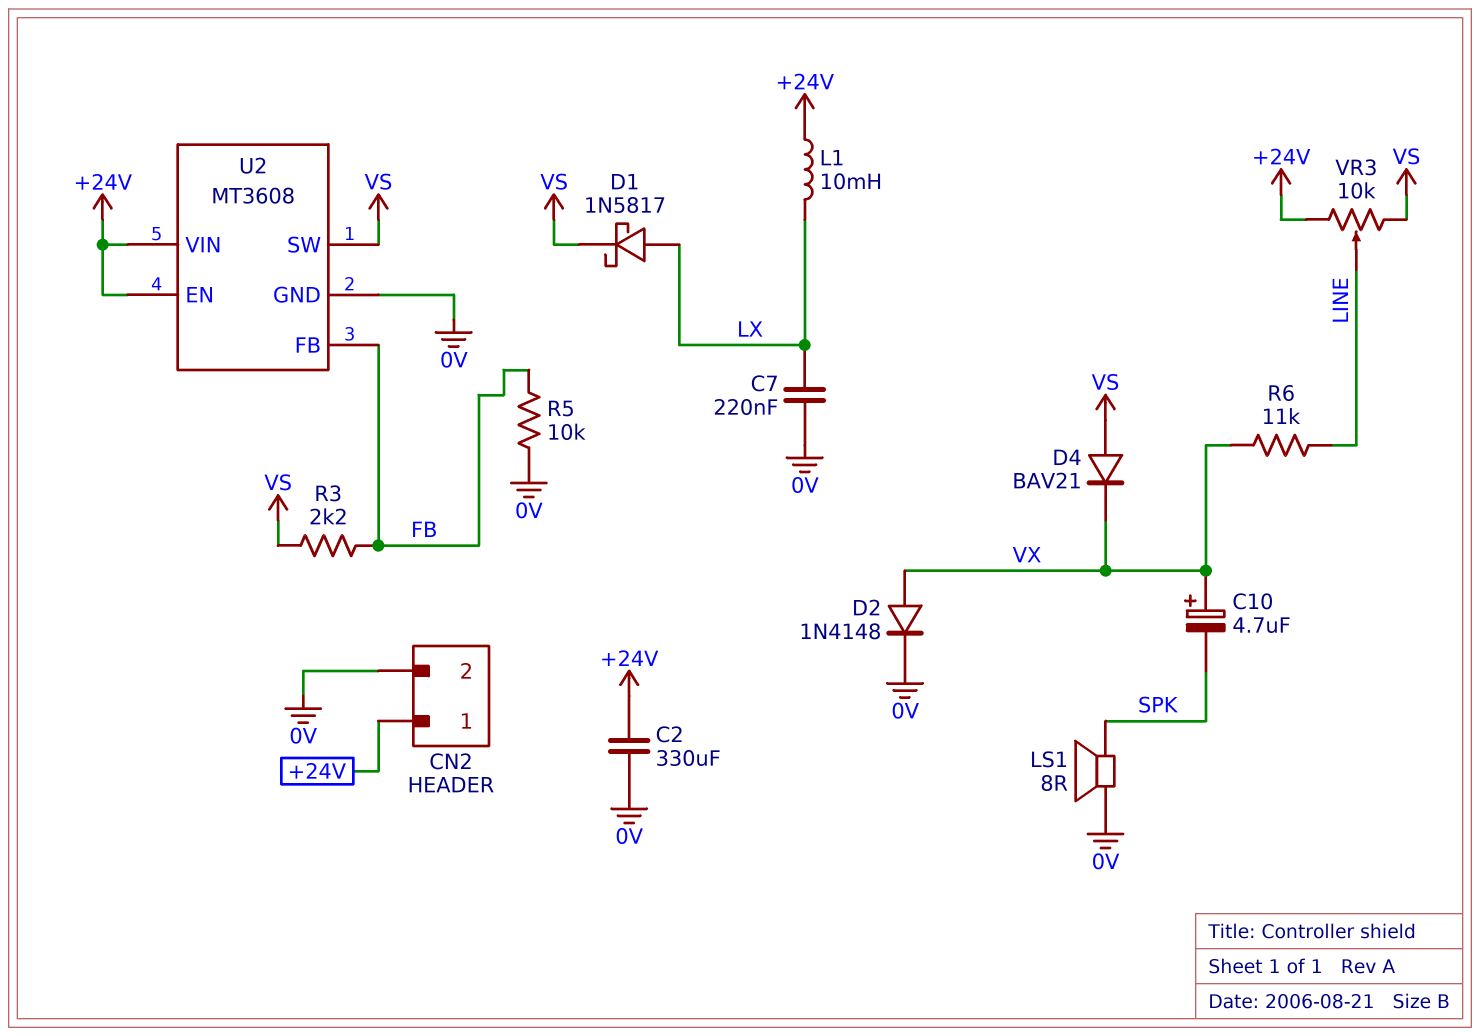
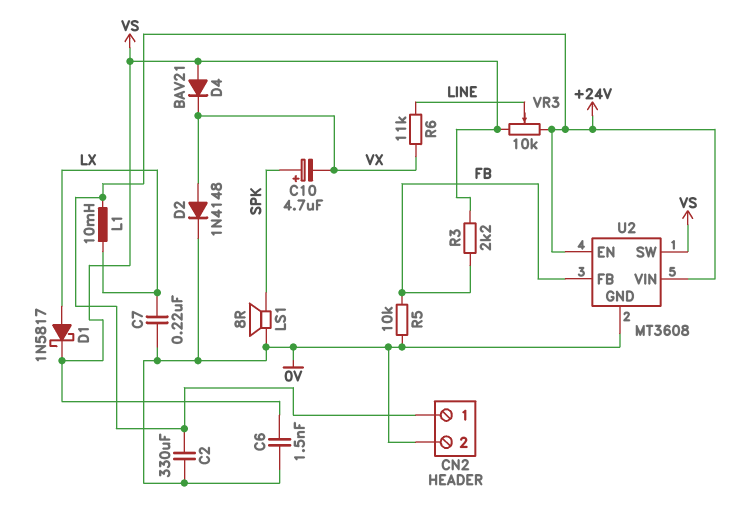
C6: none -> 1.5nF (0V, VS)
C10: 4.7uF (plus VX, minus SPK) -> 4.7uF (plus SPK, minus VX)

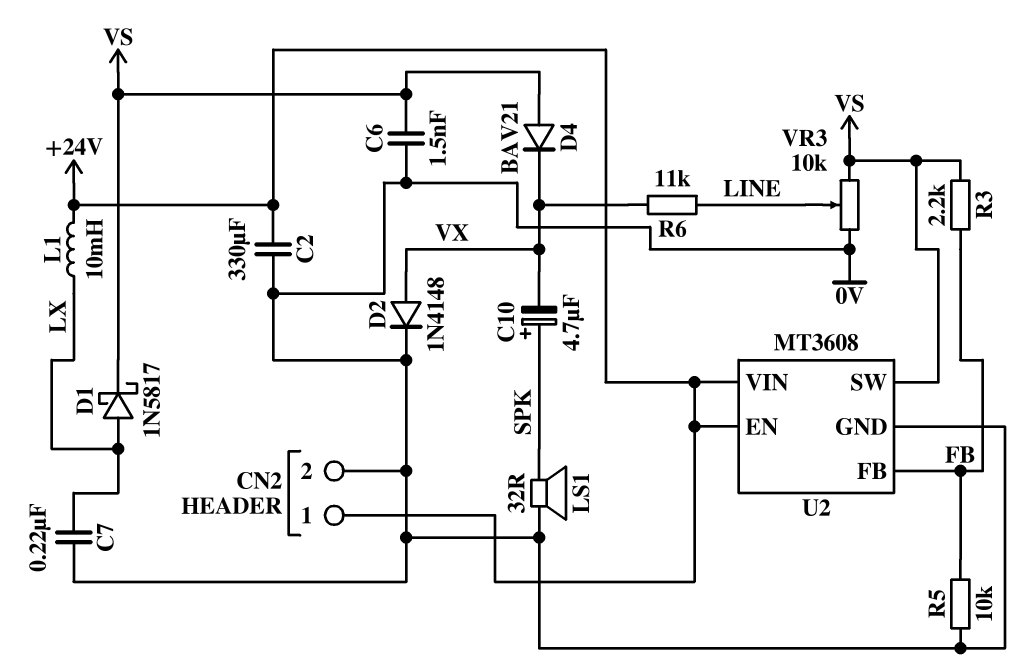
LS1: speaker 8R (0V, SPK) -> speaker 32R (0V, SPK)
VR3: 10k (+24V, VS, wiper LINE) -> 10k (0V, VS, wiper LINE)

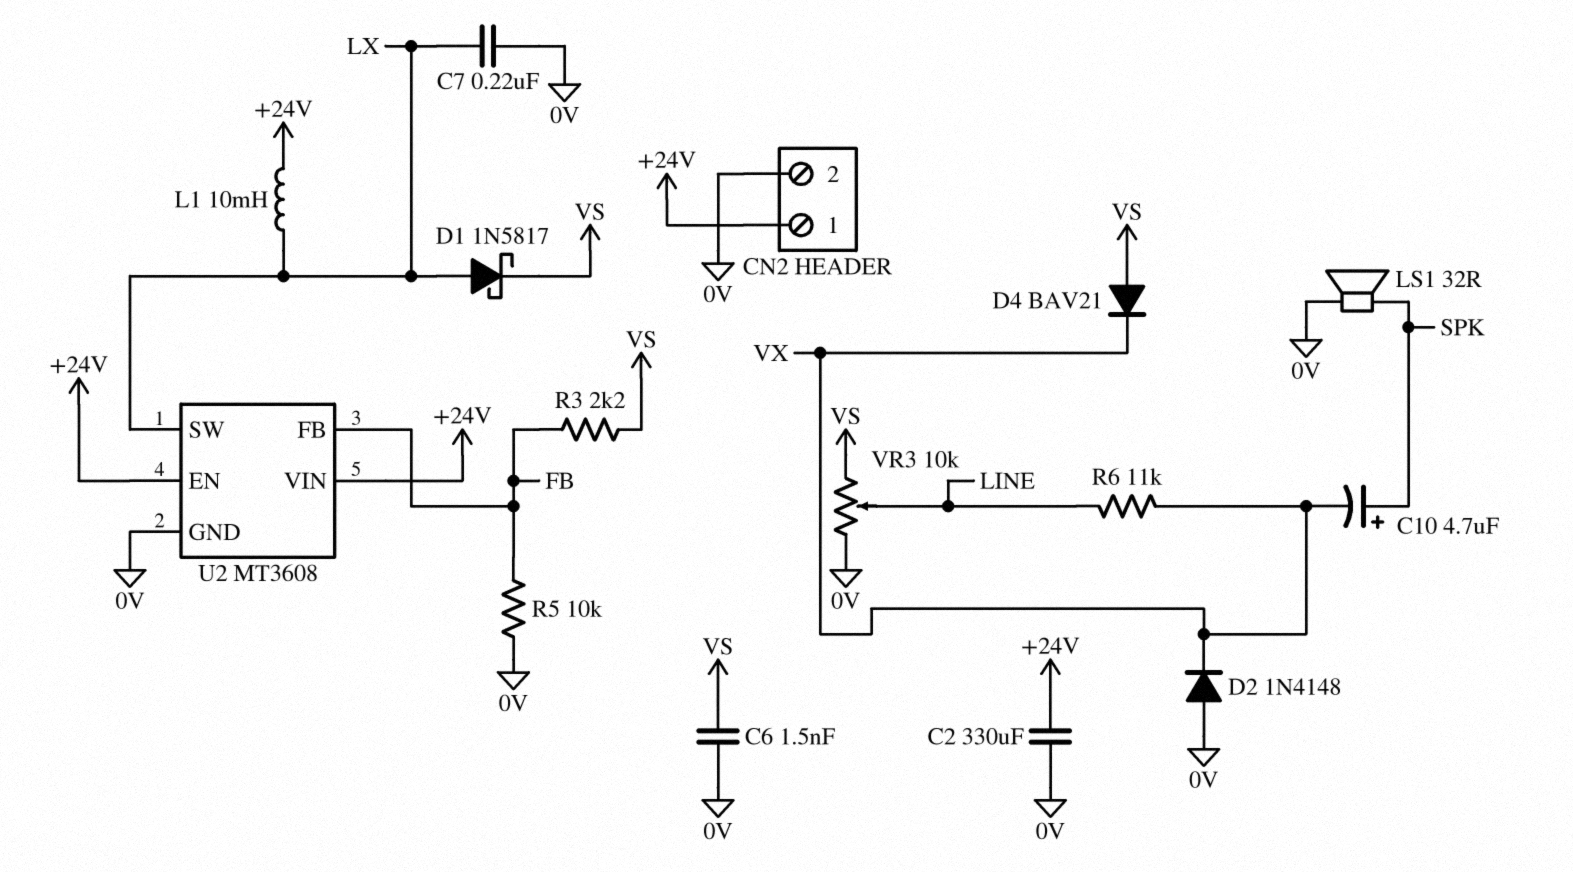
D2: diode 1N4148 (A VX, K 0V) -> diode 1N4148 (A 0V, K VX)
U2 pin SW: VS -> LX

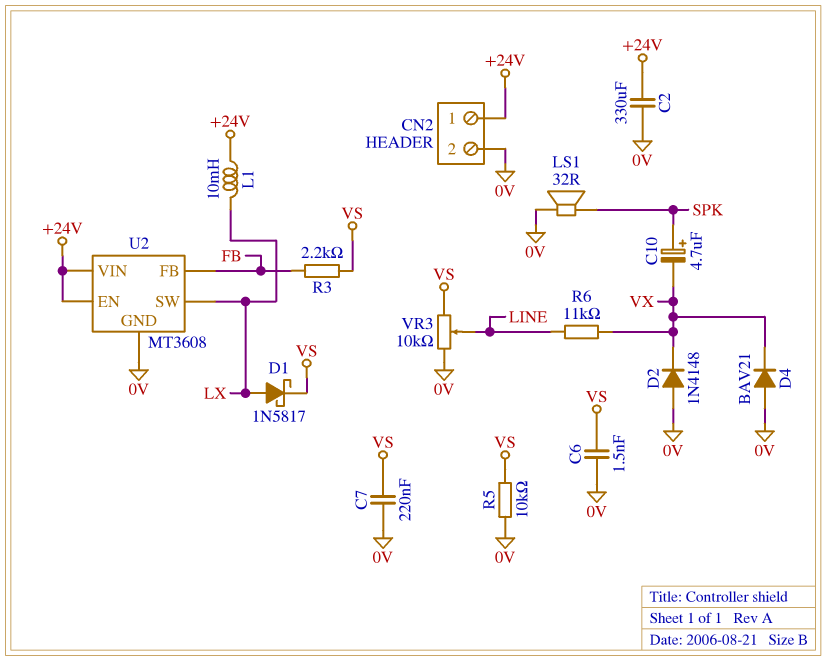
C7: 220nF (0V, LX) -> 220nF (0V, VS)
D4: diode BAV21 (A VS, K VX) -> diode BAV21 (A 0V, K VX)
R5: 10k (0V, FB) -> 10k (0V, VS)

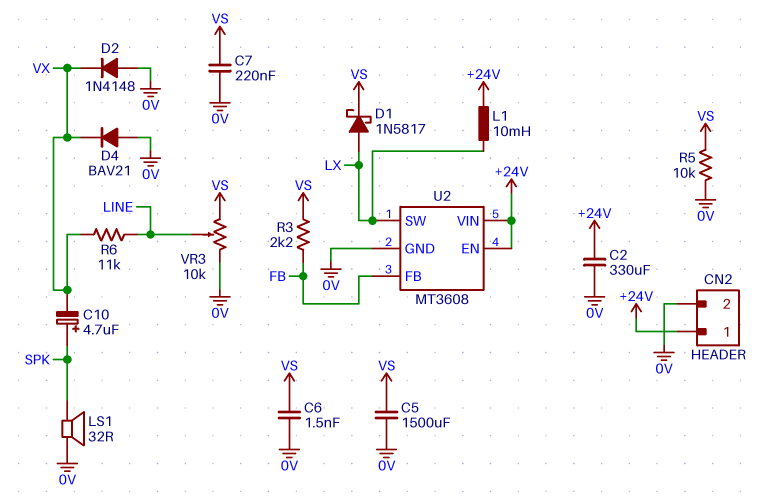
C5: none -> 1500uF (0V, VS)

